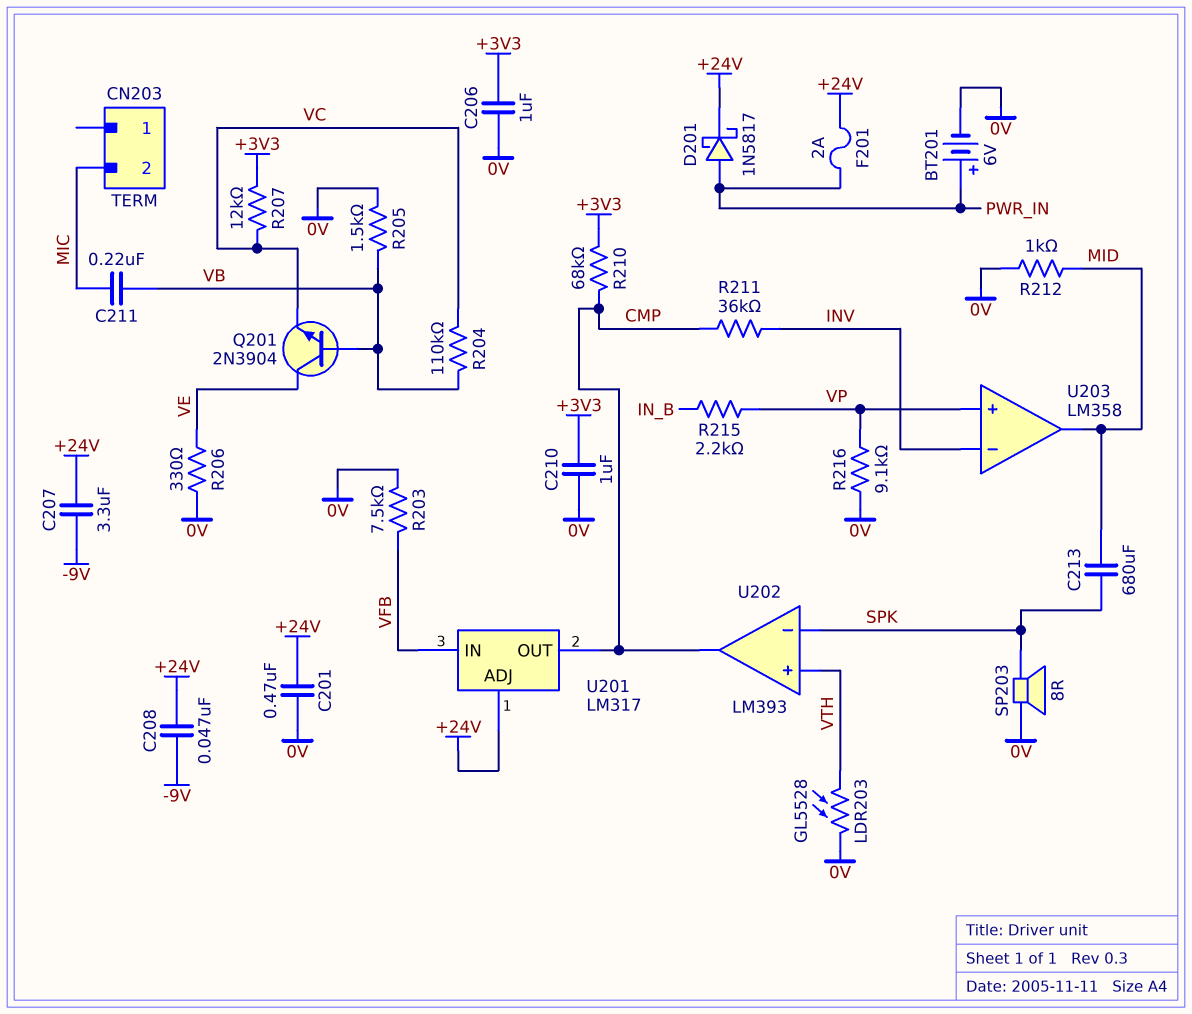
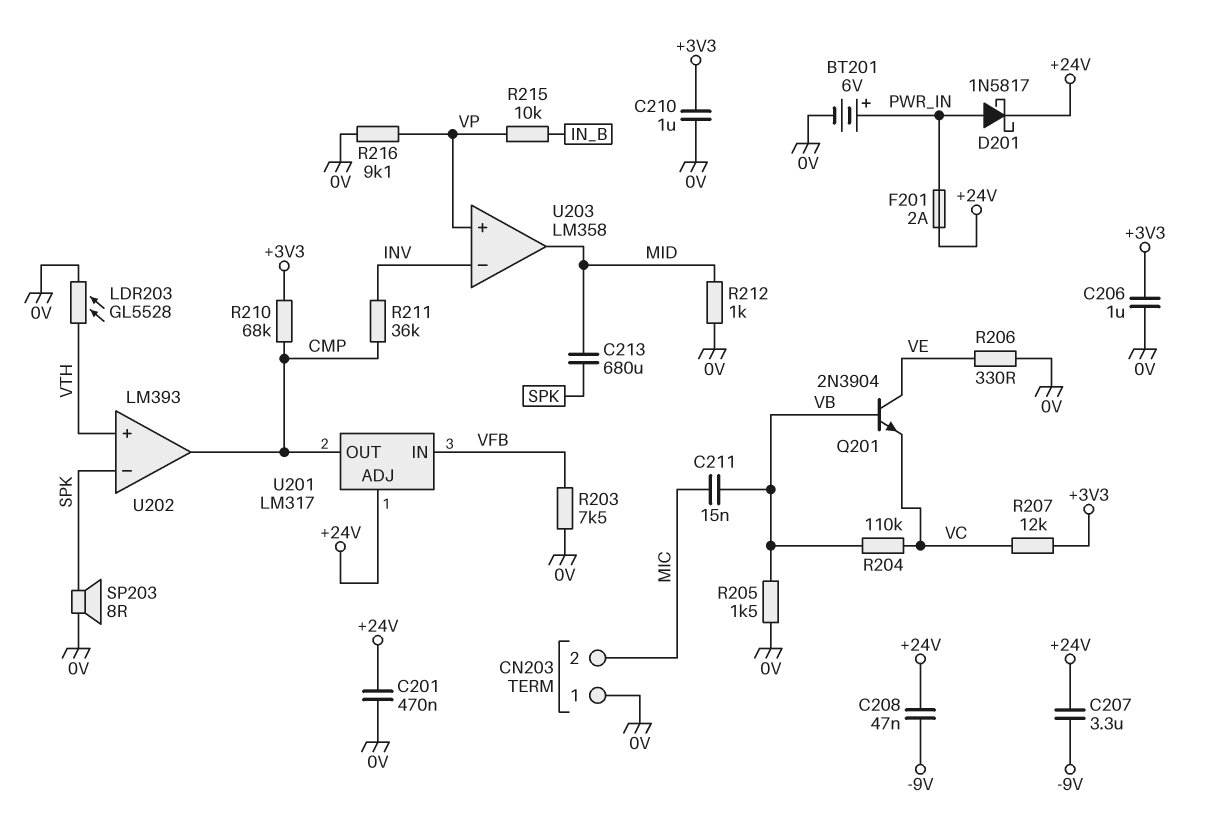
C211: 220nF (MIC, VB) -> 15nF (MIC, VB)
CN203 pin 1: none -> 0V
R215: 2.2k (IN_B, VP) -> 10k (IN_B, VP)

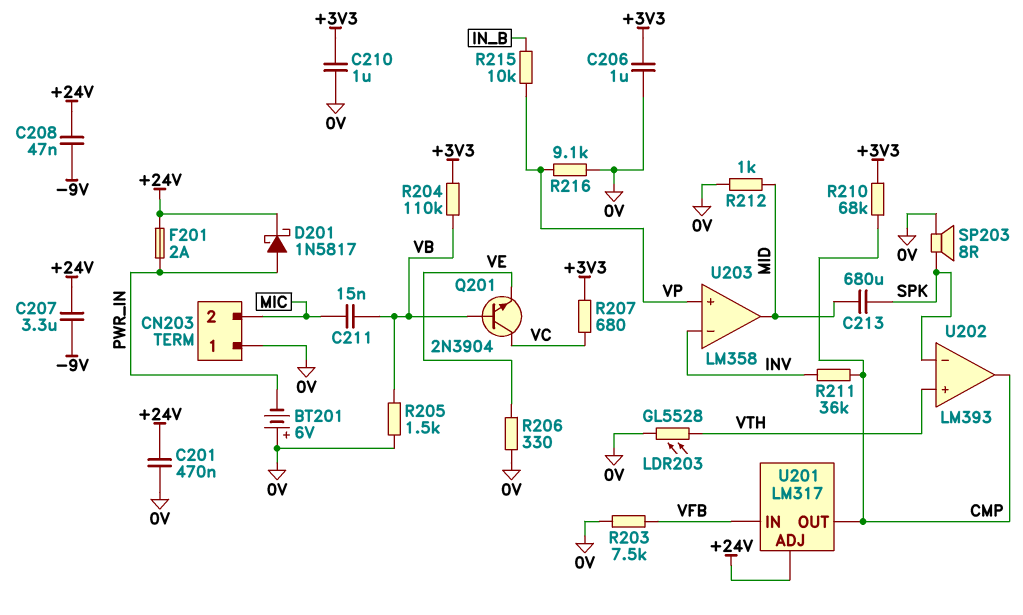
BT201: 6V (plus PWR_IN, minus 0V) -> 6V (plus 0V, minus PWR_IN)
Q201: NPN 2N3904 (B VB, C VE, E VC) -> NPN 2N3904 (B VB, C VC, E VE)
R204: 110k (VB, VC) -> 110k (+3V3, VB)
R207: 12k (+3V3, VC) -> 680 (+3V3, VC)

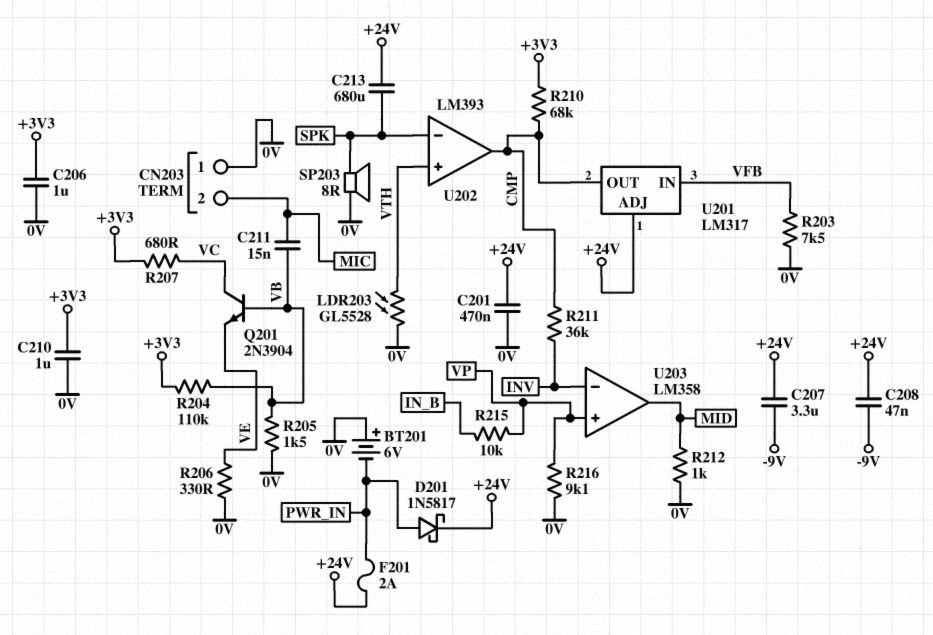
C213: 680uF (MID, SPK) -> 680uF (+24V, SPK)

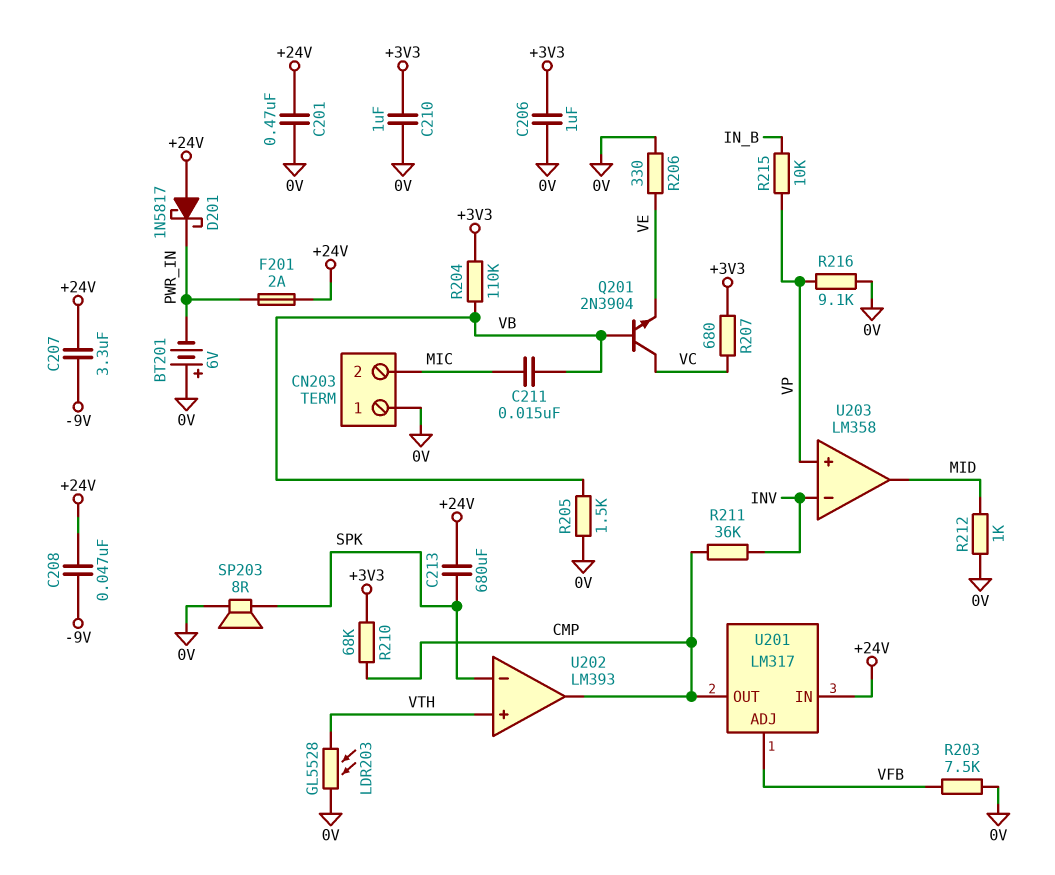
D201: schottky 1N5817 (A PWR_IN, K +24V) -> schottky 1N5817 (A +24V, K PWR_IN)
U201 pin ADJ: +24V -> VFB
U201 pin IN: VFB -> +24V

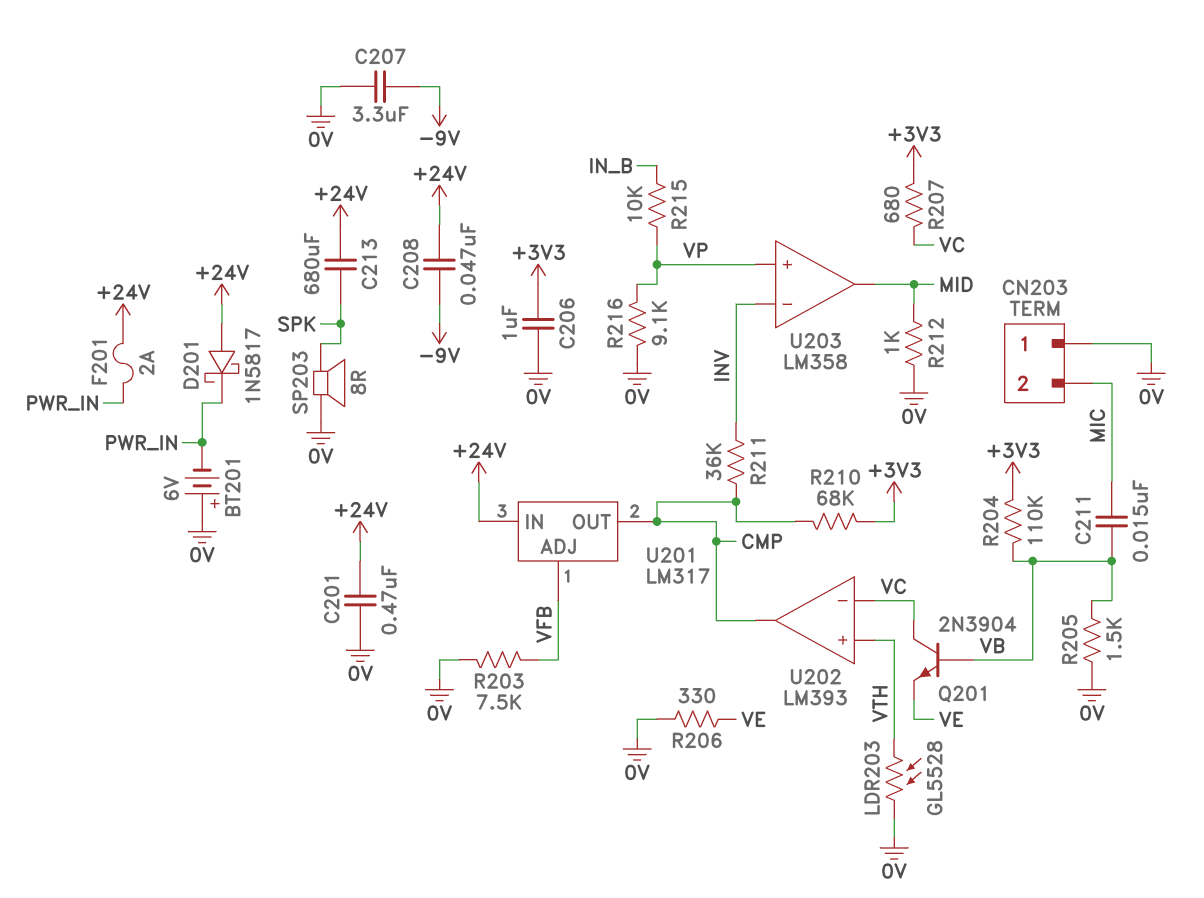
C207: 3.3uF (+24V, -9V) -> 3.3uF (-9V, 0V)
C210: 1uF (+3V3, 0V) -> none
U202 pin in-: SPK -> VC

